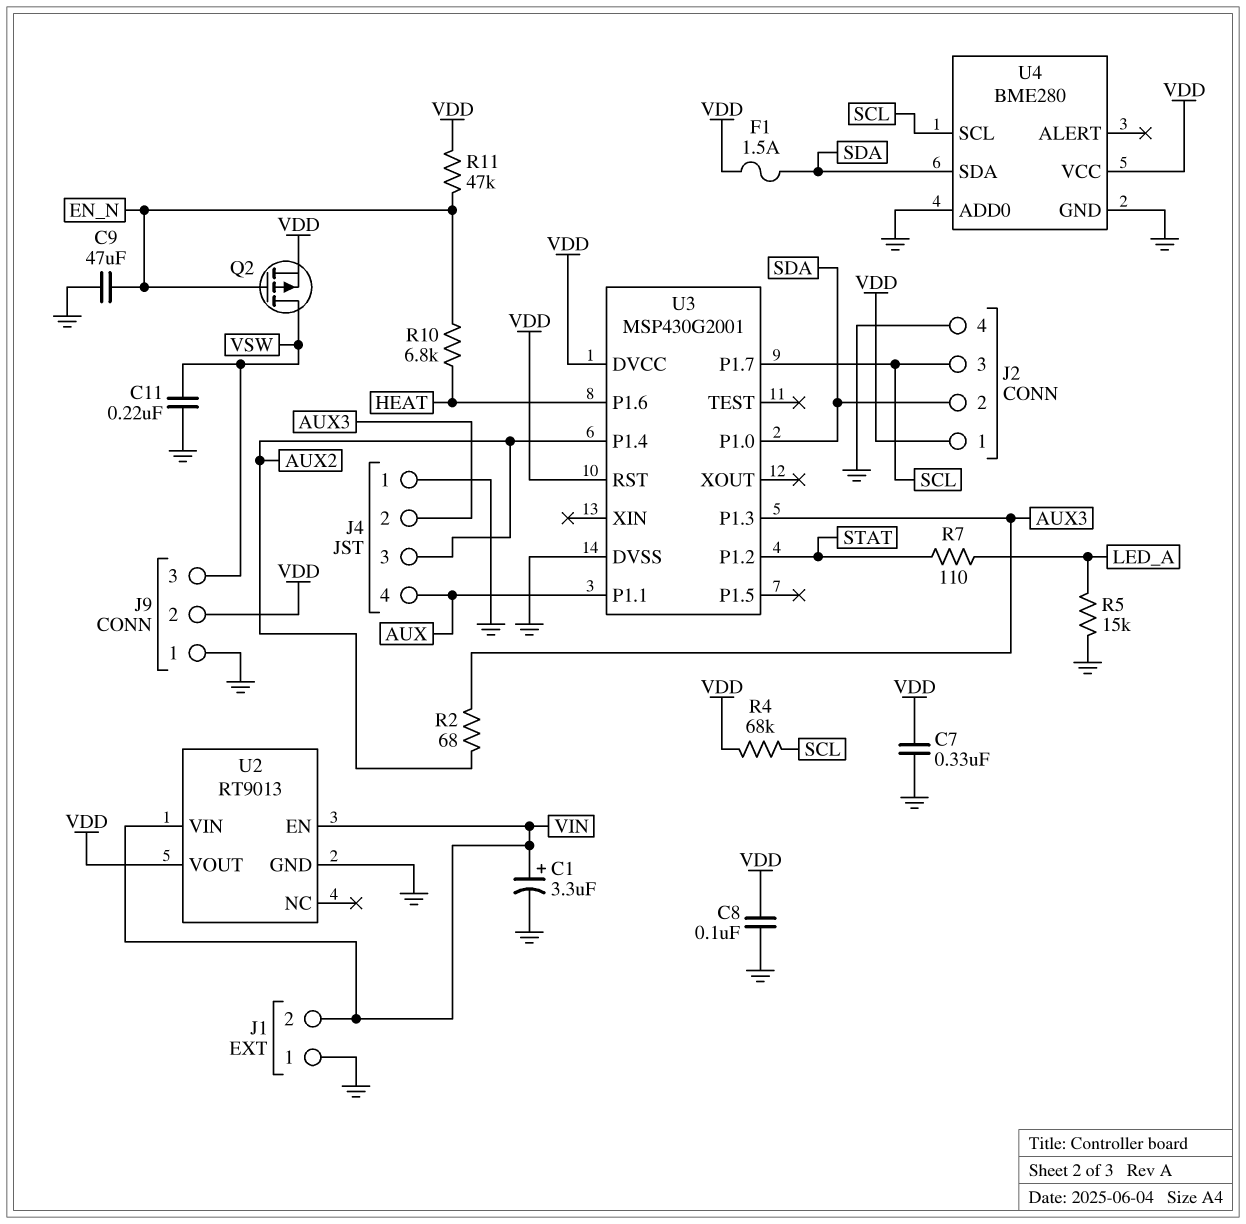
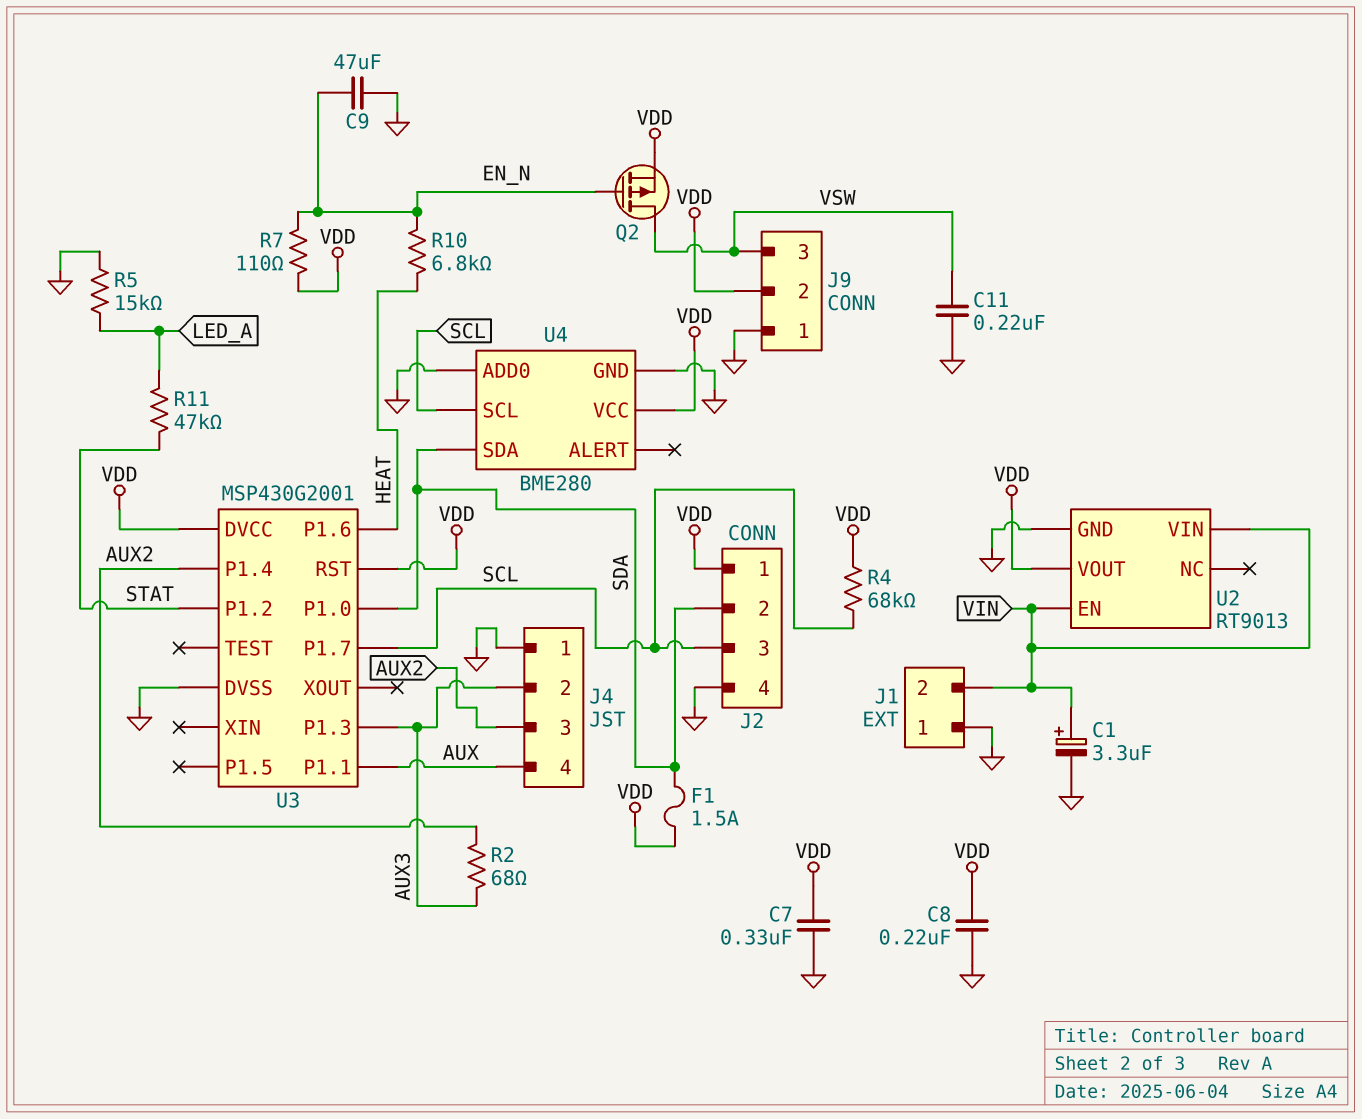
C8: 100nF (GND, VDD) -> 220nF (GND, VDD)
R7: 110 (LED_A, STAT) -> 110 (EN_N, VDD)
R11: 47k (EN_N, VDD) -> 47k (LED_A, STAT)

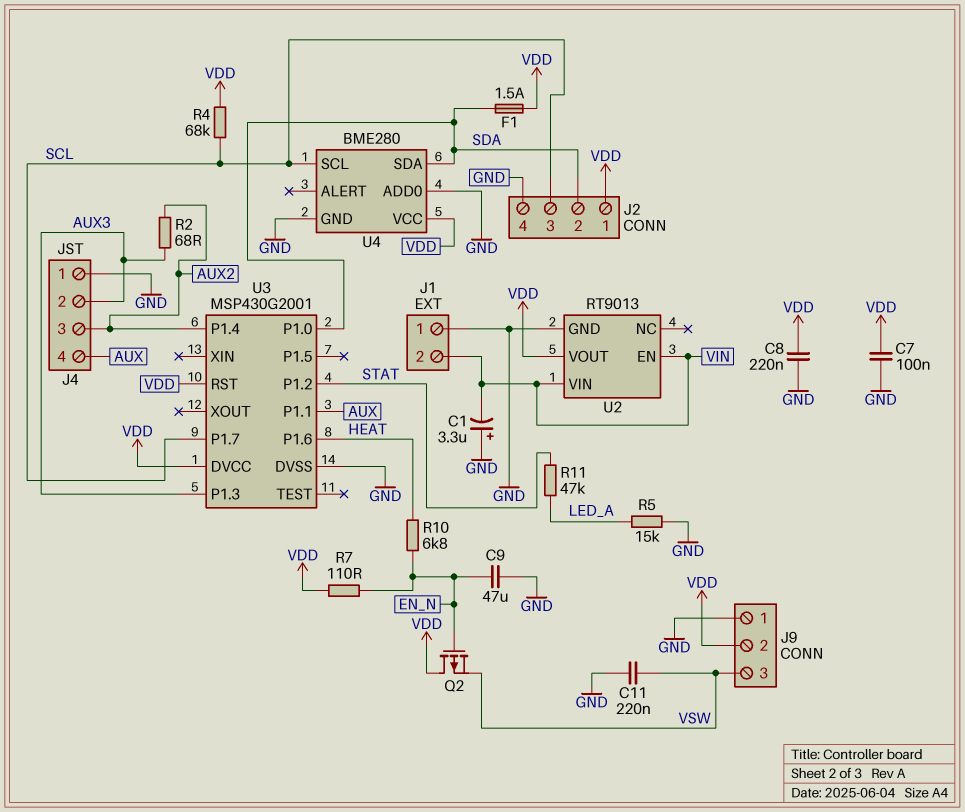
C1: 3.3uF (plus VIN, minus GND) -> 3.3uF (plus GND, minus VIN)
C7: 330nF (GND, VDD) -> 100nF (GND, VDD)
Q2: PMOS (G EN_N, D VSW, S VDD) -> PMOS (G EN_N, D VDD, S VSW)

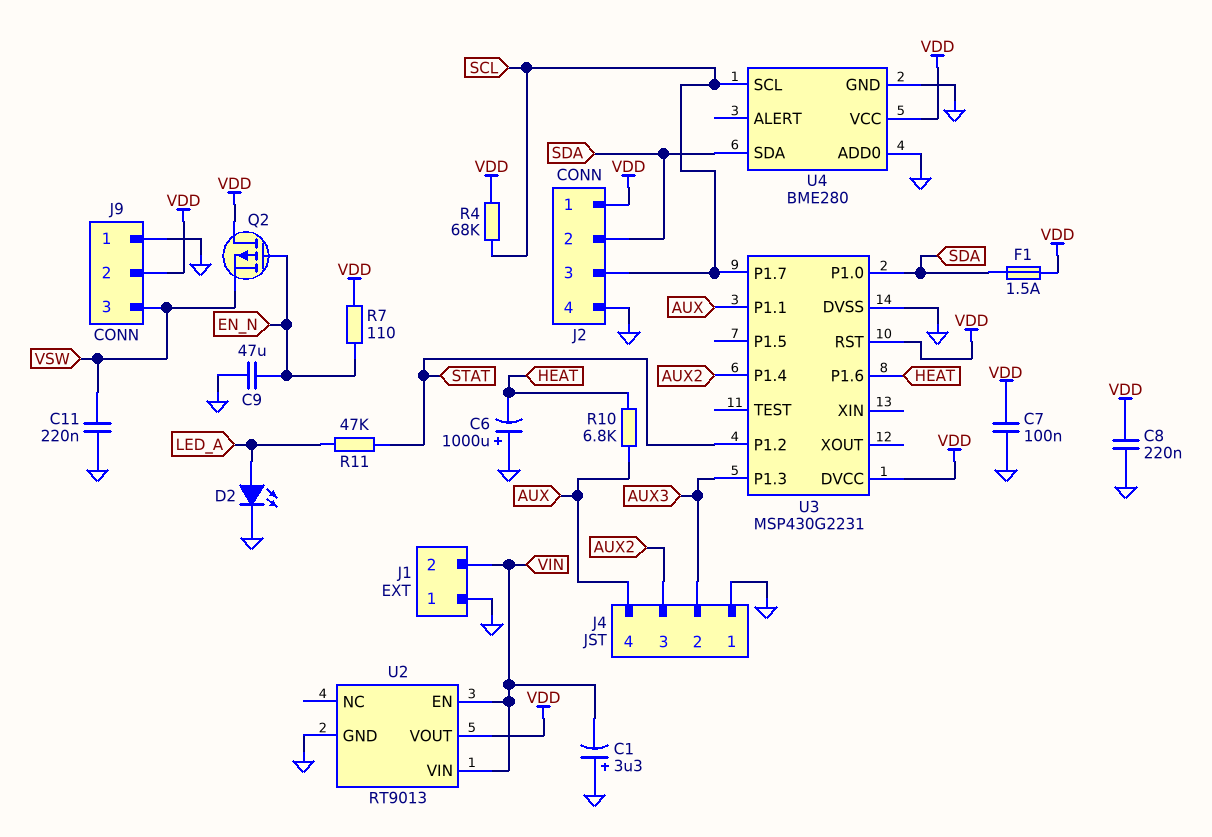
C6: none -> 1000uF (plus GND, minus HEAT)
D2: none -> LED (A LED_A, K GND)
R2: 68 (AUX2, AUX3) -> none
R5: 15k (GND, LED_A) -> none
R10: 6.8k (EN_N, HEAT) -> 6.8k (AUX, HEAT)
U3: MSP430G2001 -> MSP430G2231

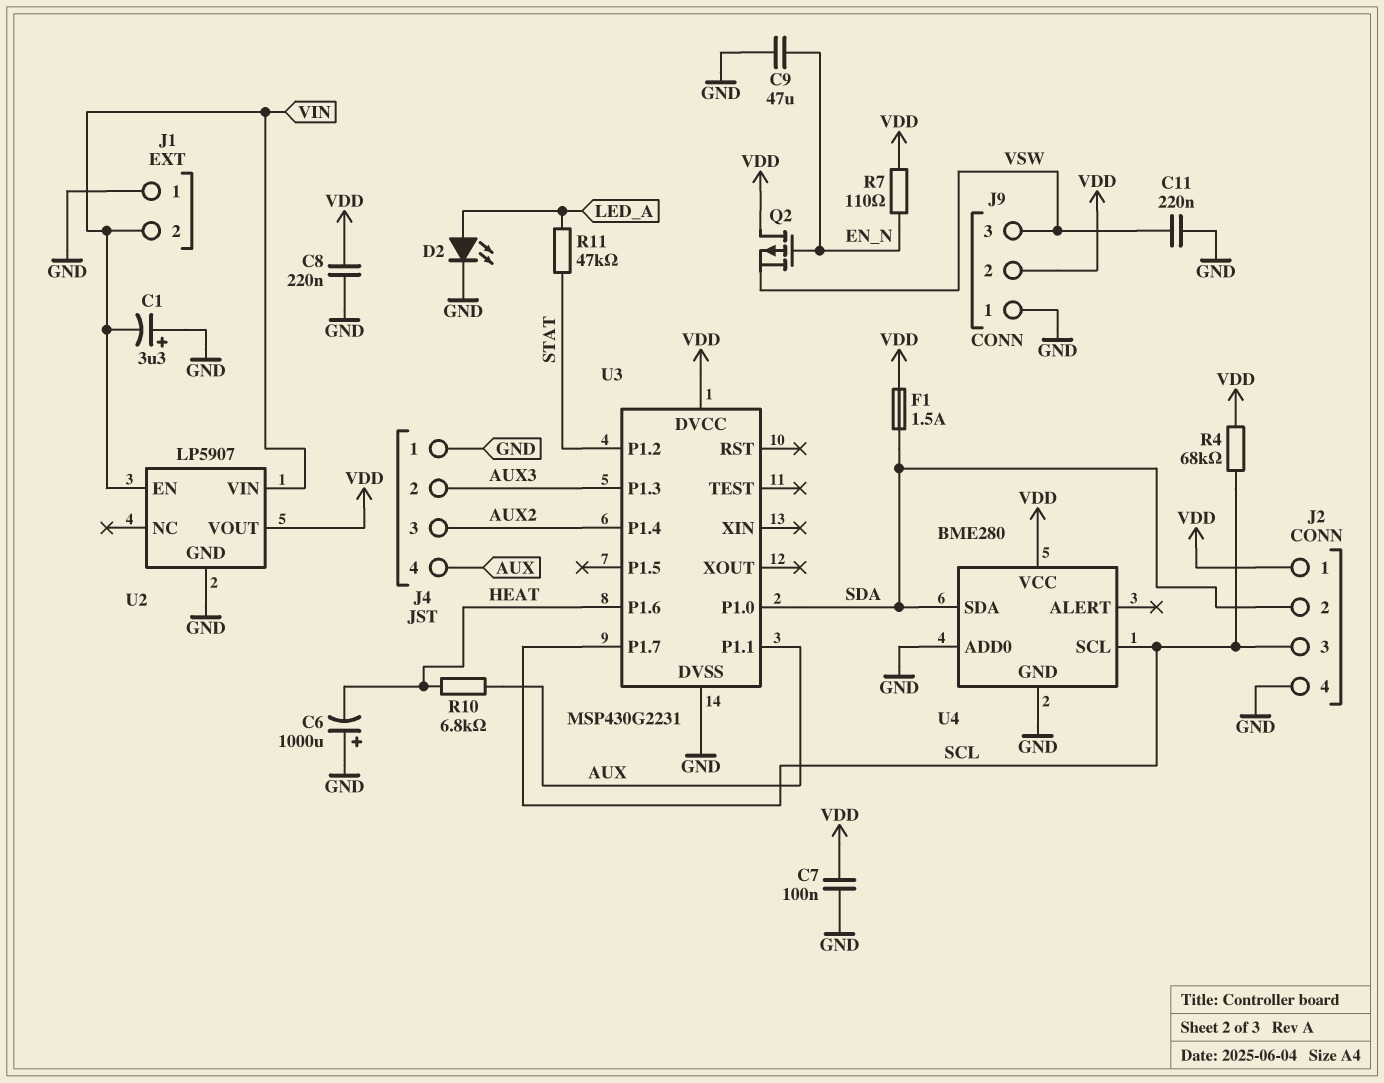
U2: RT9013 -> LP5907
U3 pin RST: VDD -> none

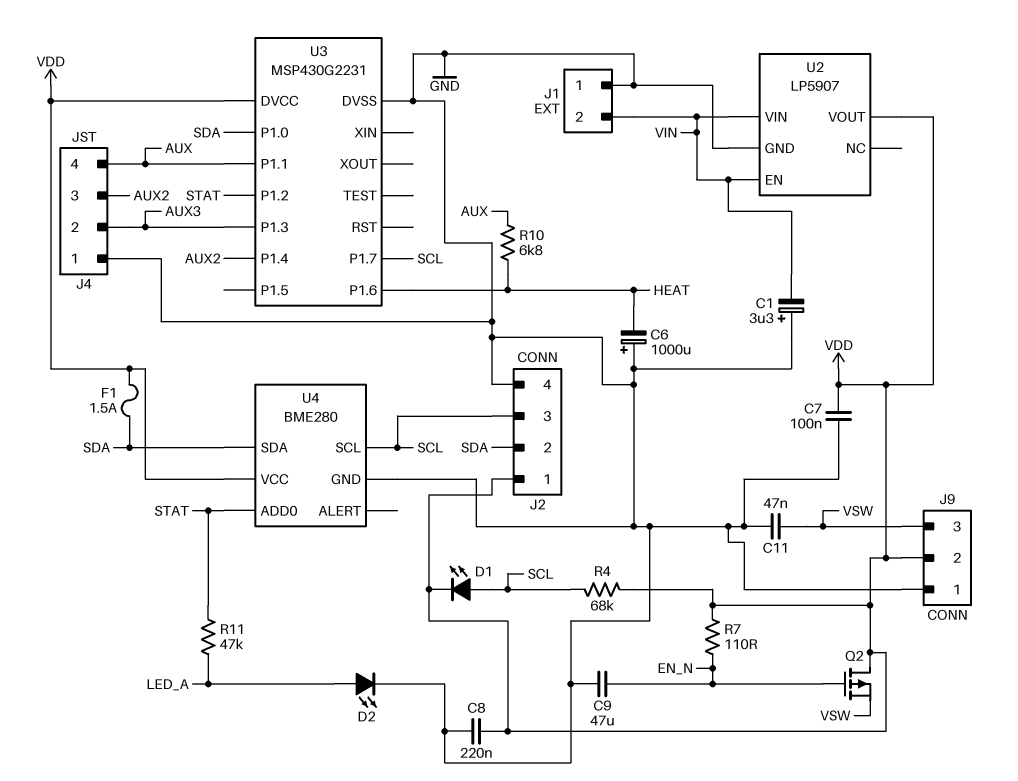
C11: 220nF (GND, VSW) -> 47nF (GND, VSW)
D1: none -> LED (A SCL, K VDD)
U4 pin ADD0: GND -> STAT

